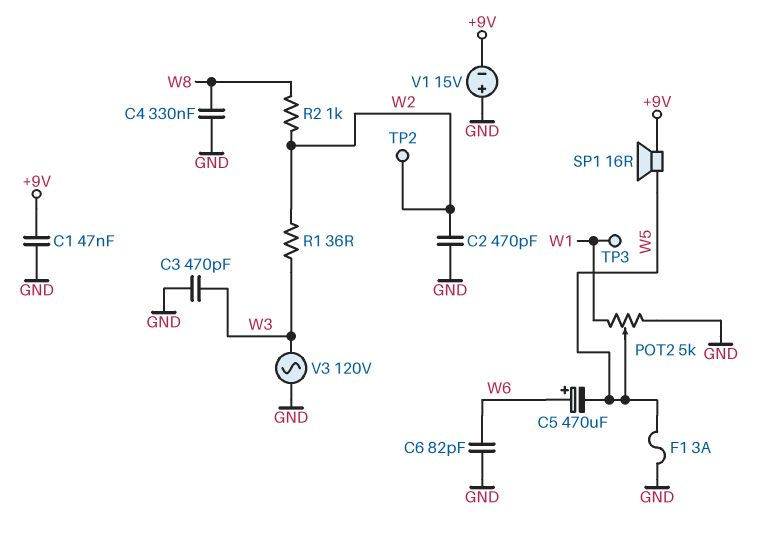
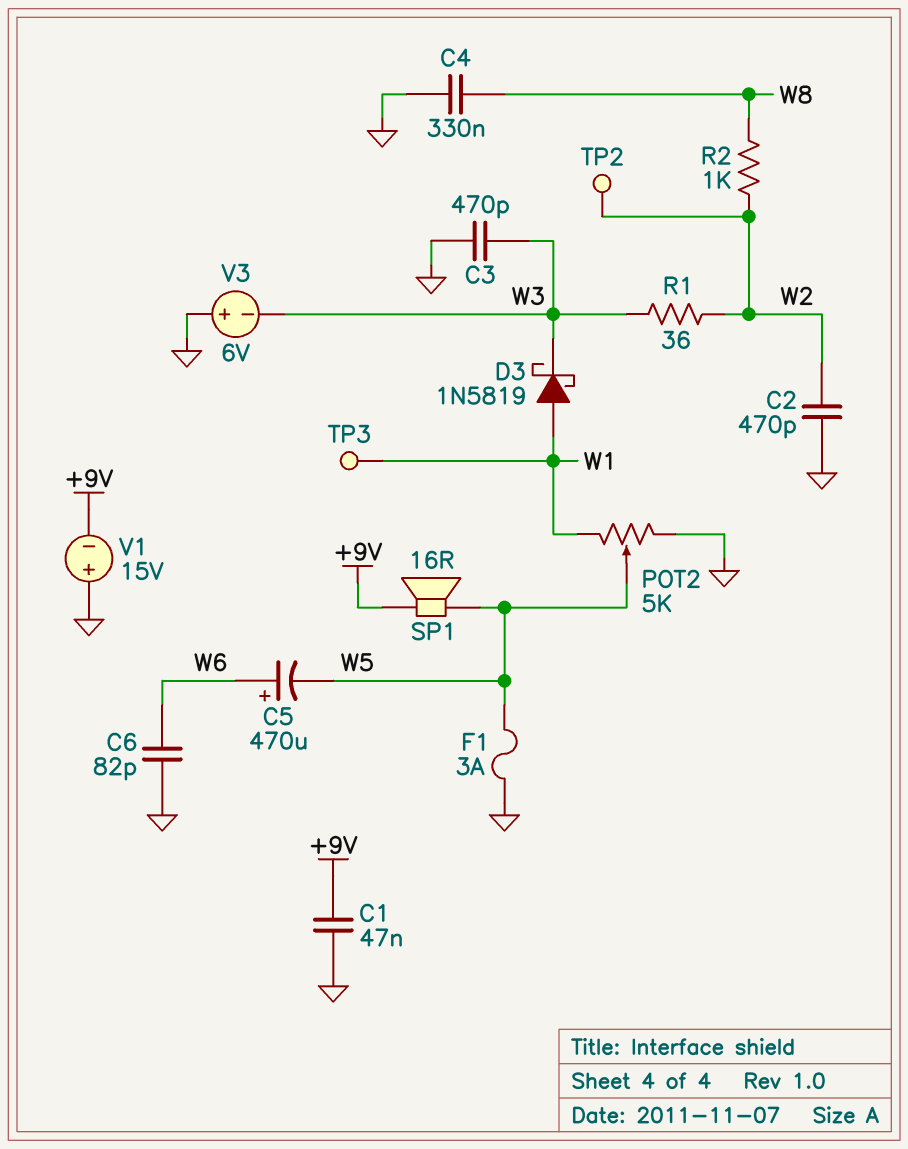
D3: none -> schottky 1N5819 (A W1, K W3)
V3: AC 120V (GND, W3) -> 6V (plus GND, minus W3)

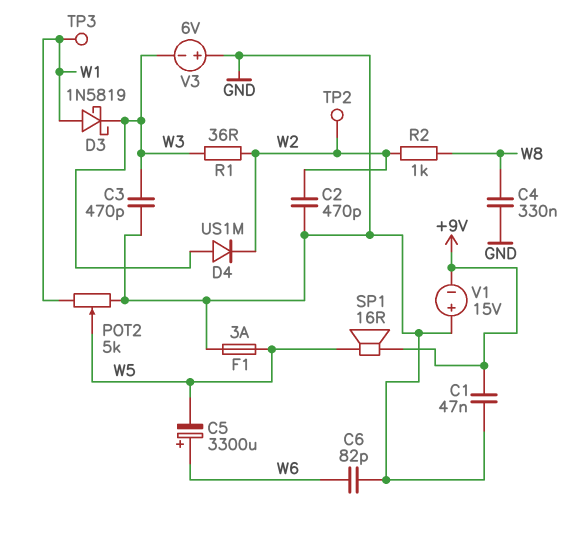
C5: 470uF (plus W6, minus W5) -> 3300uF (plus W6, minus W5)
D4: none -> diode US1M (A W3, K W2)

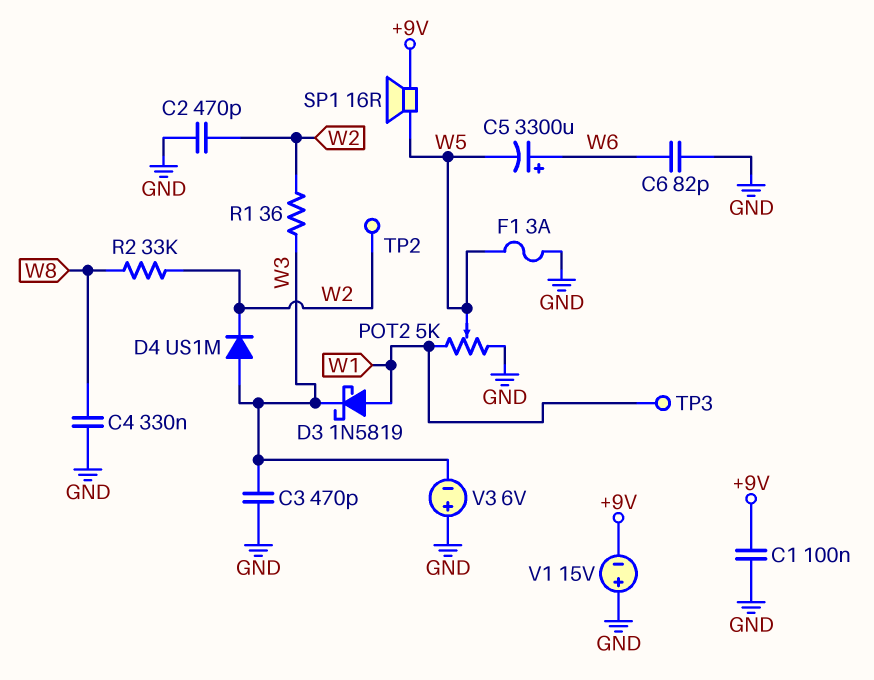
C1: 47nF (+9V, GND) -> 100nF (+9V, GND)
R2: 1k (W2, W8) -> 33k (W2, W8)

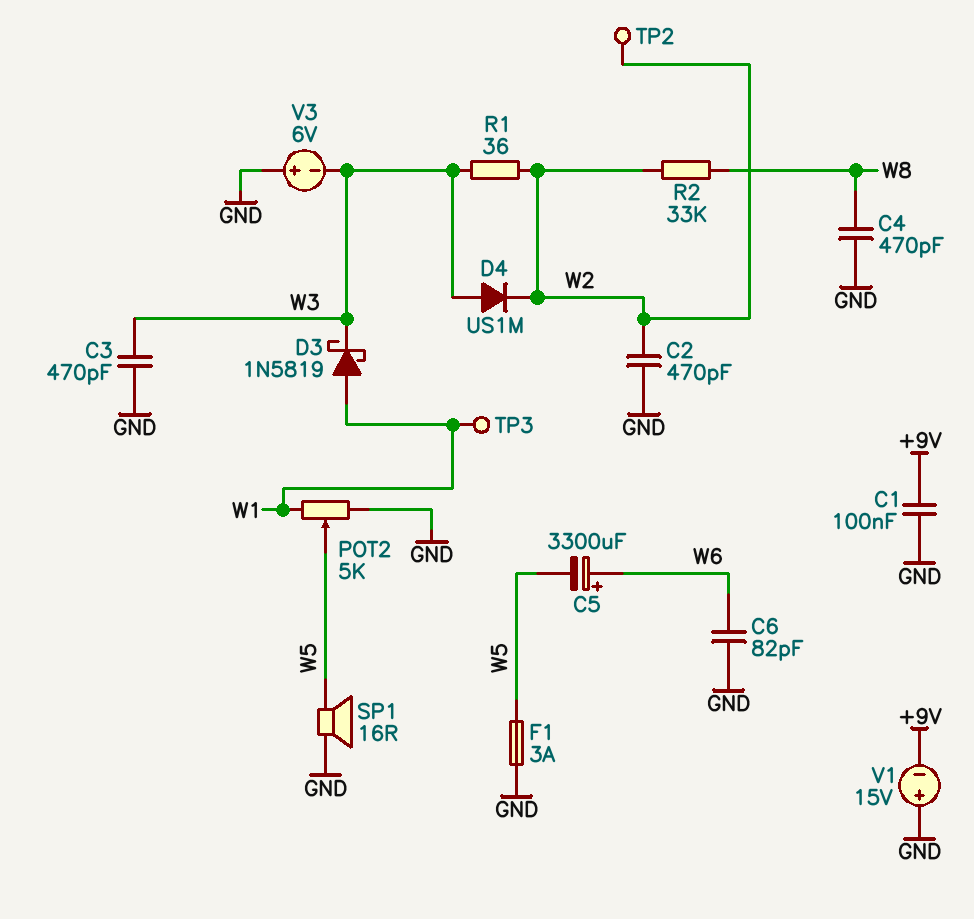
C4: 330nF (GND, W8) -> 470pF (GND, W8)
SP1: speaker 16R (+9V, W5) -> speaker 16R (GND, W5)

